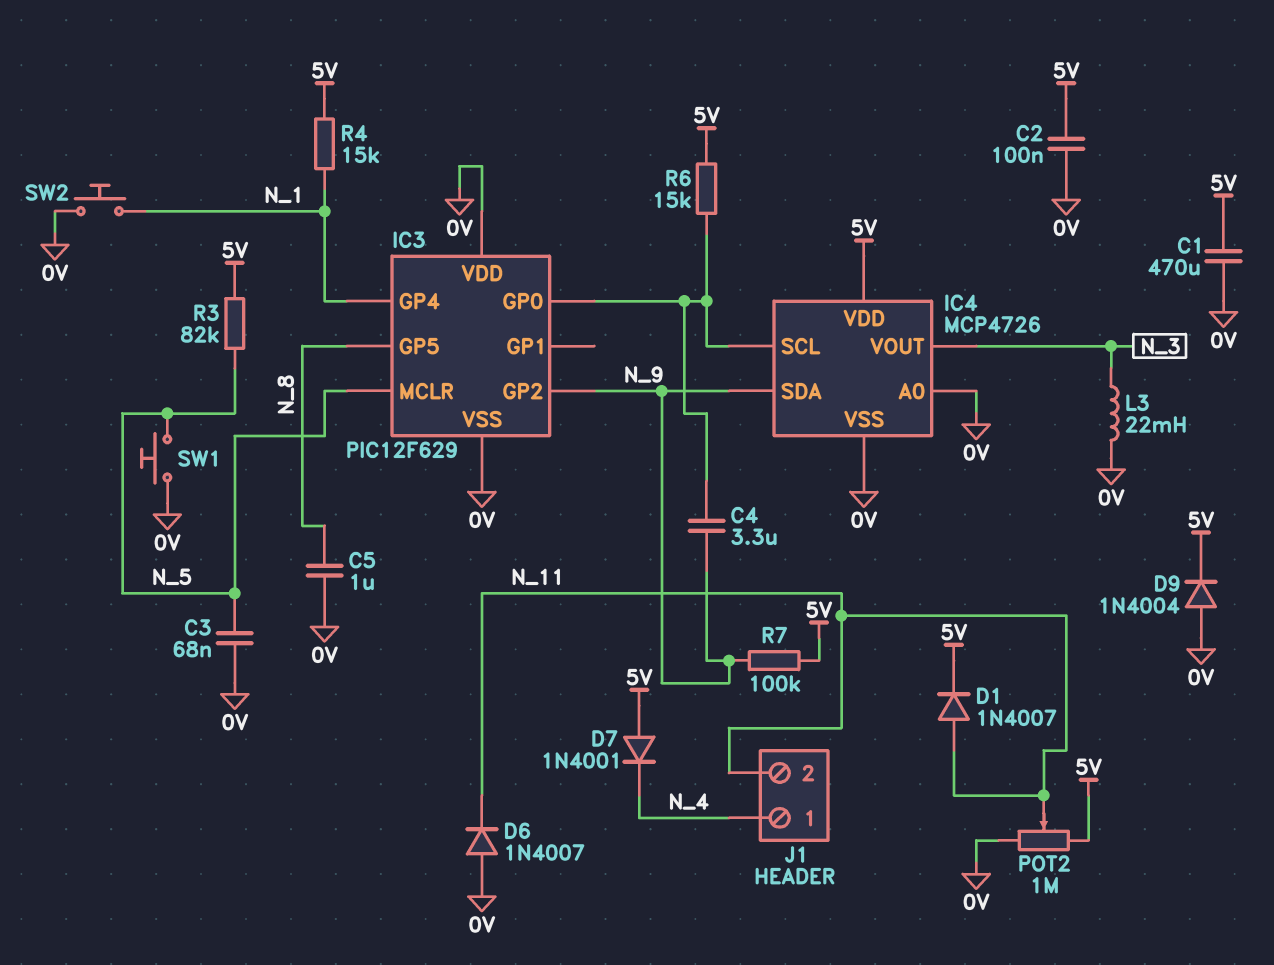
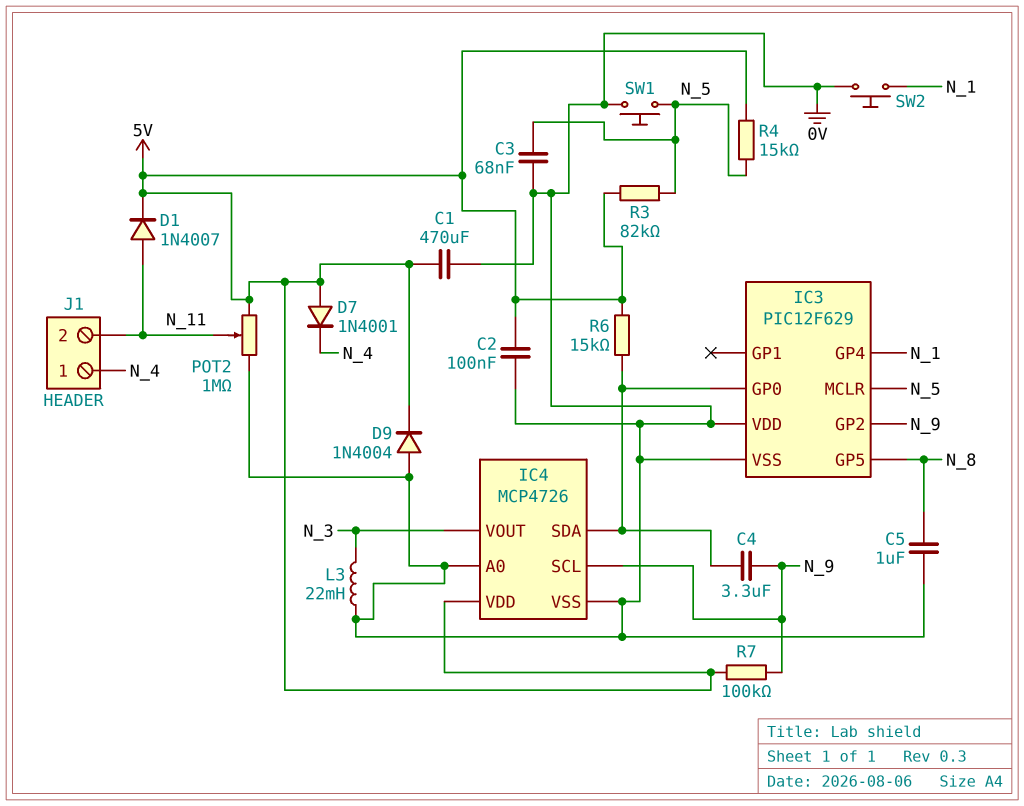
D6: diode 1N4007 (A 0V, K N_11) -> none
IC4 pin SCL: IC3/GP0 -> N_9
IC4 pin SDA: N_9 -> IC3/GP0
R4: 15k (5V, N_1) -> 15k (5V, N_5)

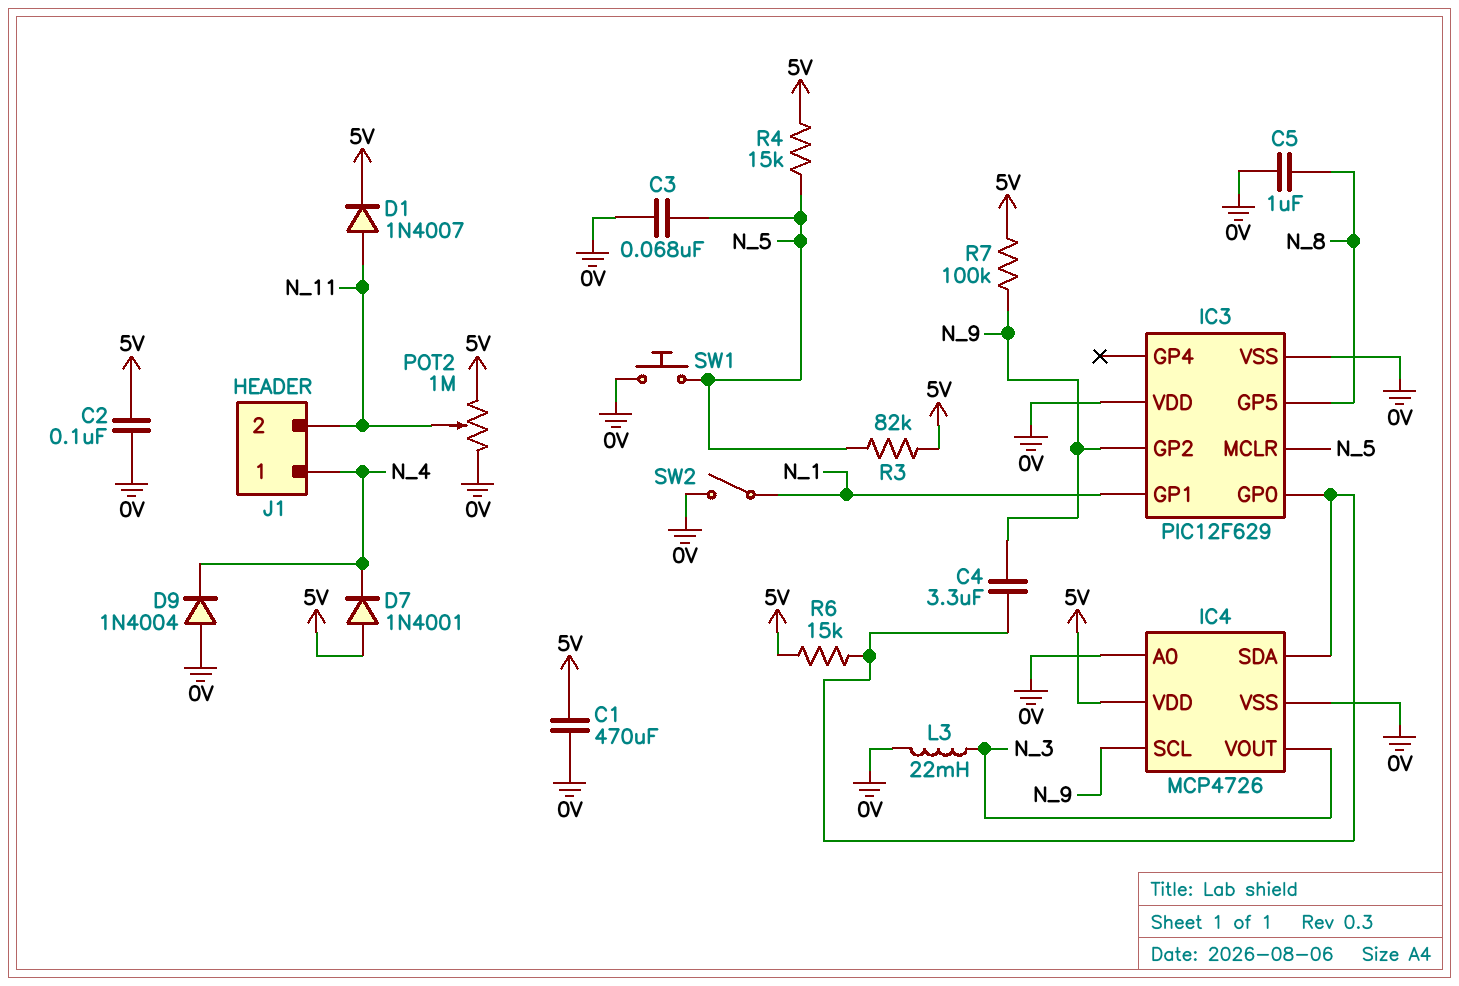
D9: diode 1N4004 (A 0V, K 5V) -> diode 1N4004 (A 0V, K N_4)
IC3 pin GP1: none -> N_1
IC3 pin GP4: N_1 -> none
SW2: button (0V, N_1) -> switch (0V, N_1)

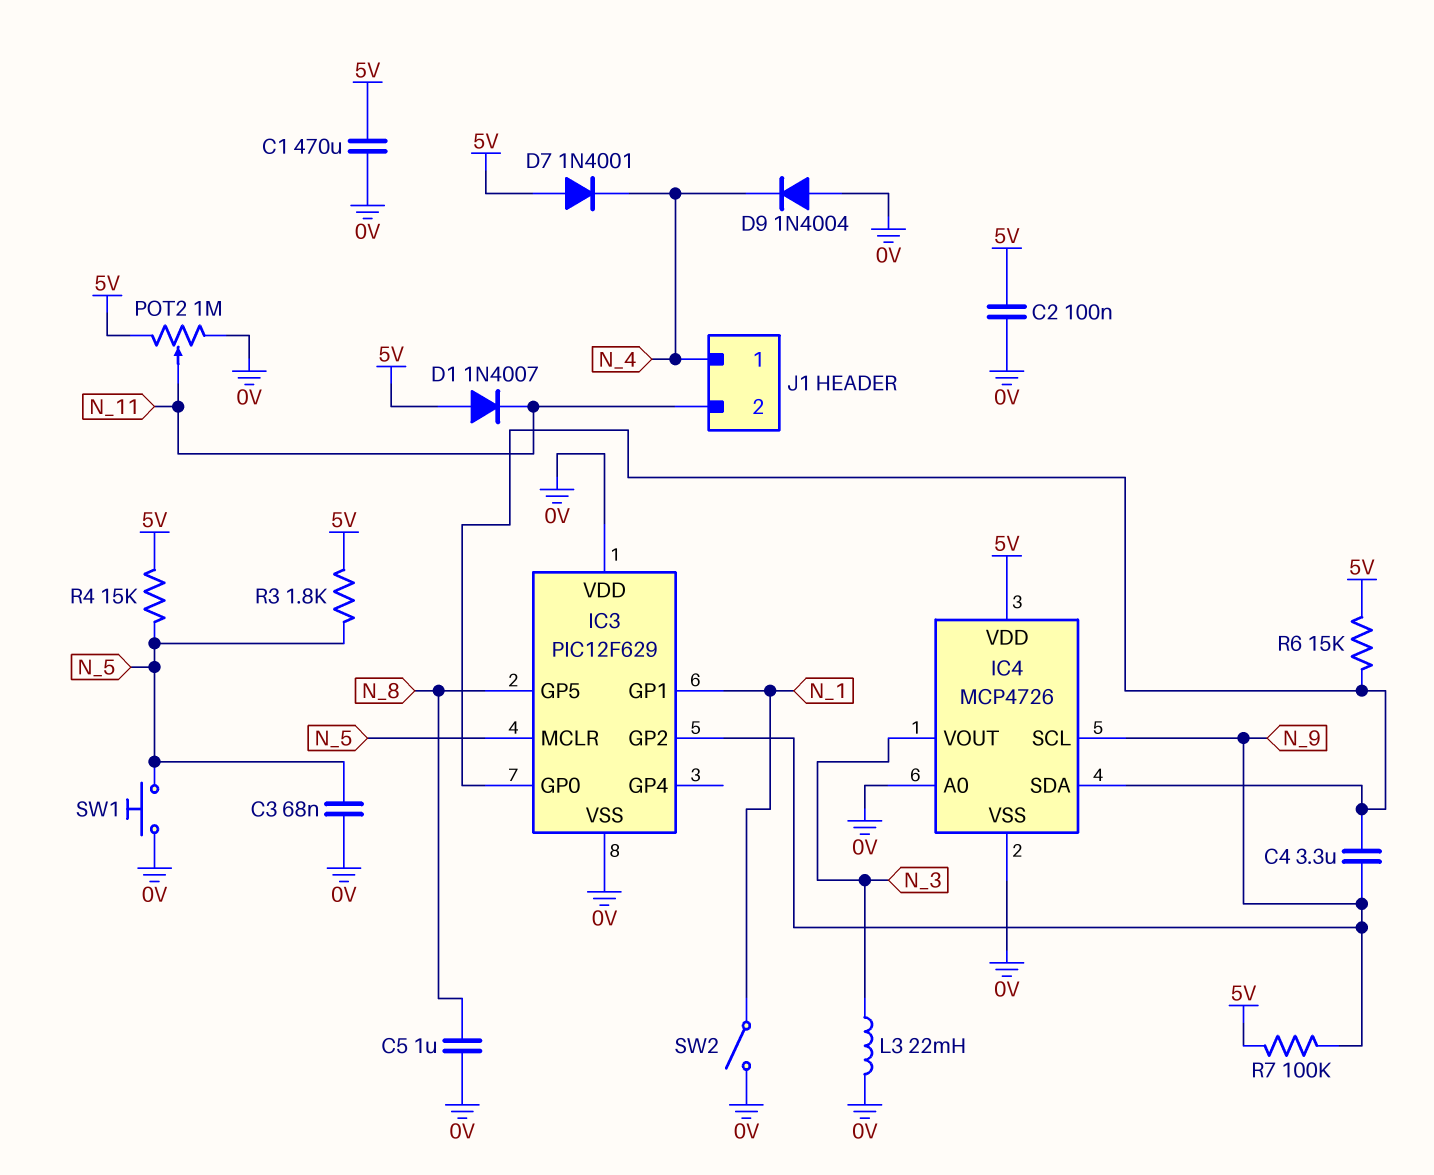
D1: diode 1N4007 (A N_11, K 5V) -> diode 1N4007 (A 5V, K N_11)
R3: 82k (5V, N_5) -> 1.8k (5V, N_5)

